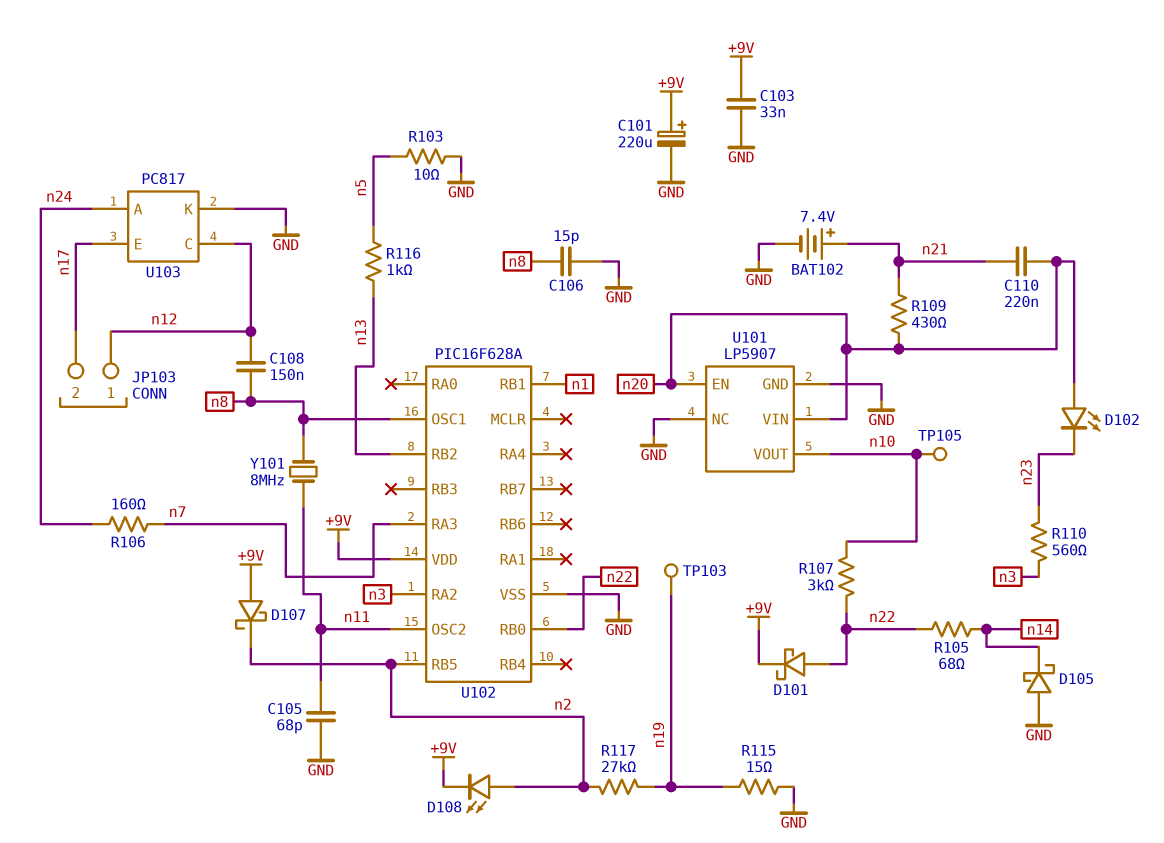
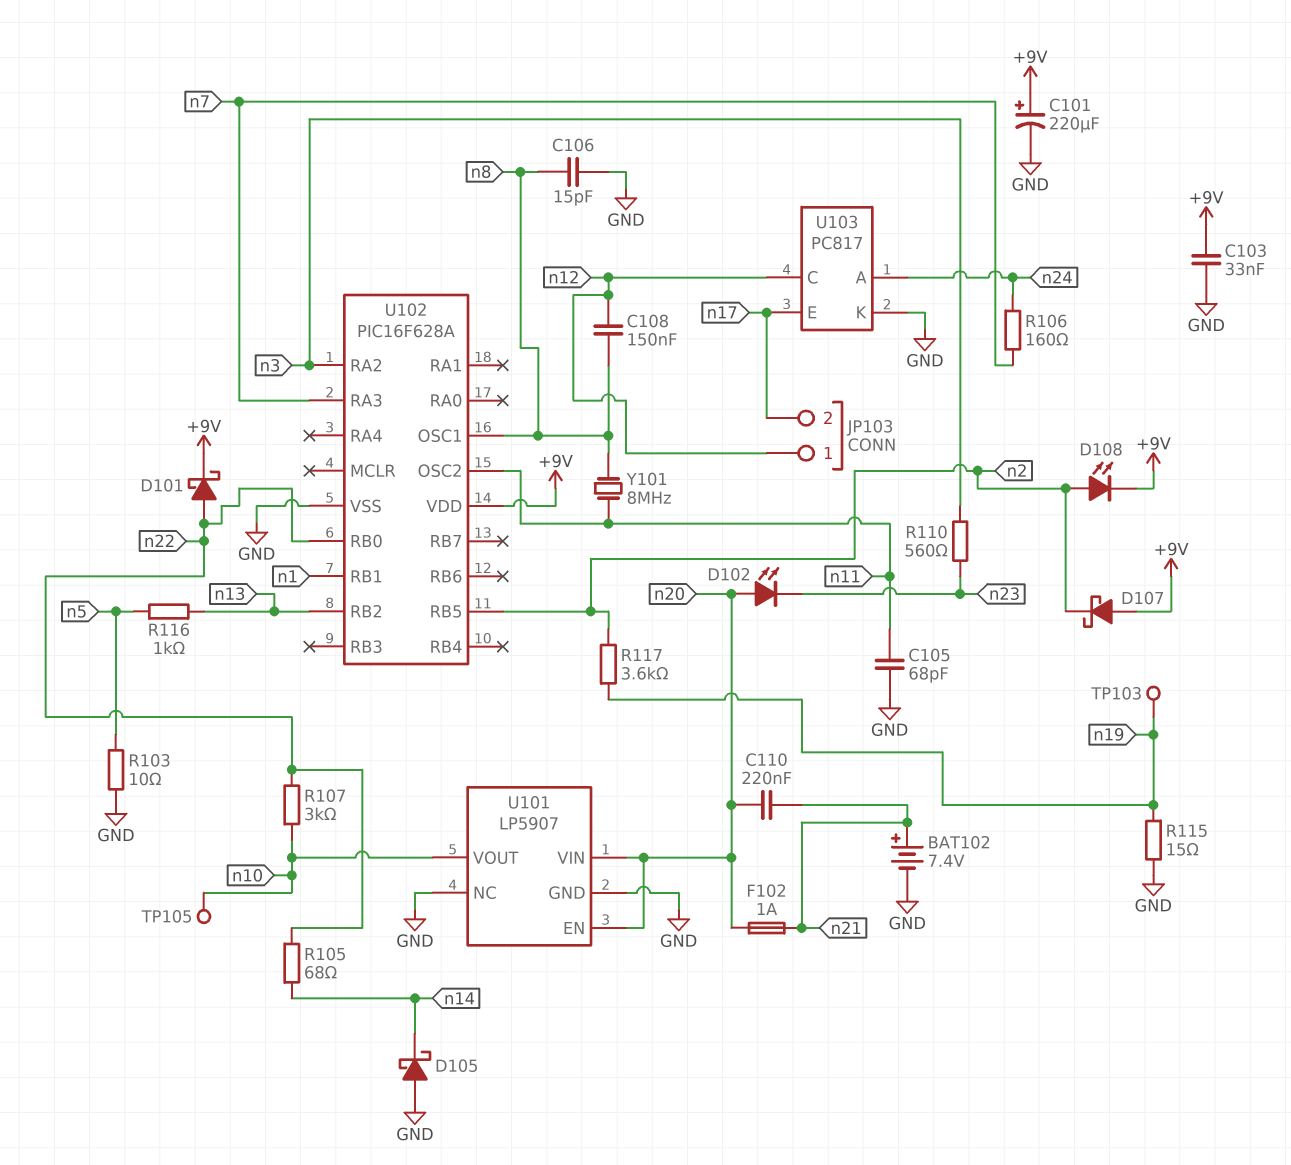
F102: none -> 1A (n20, n21)
R109: 430 (n20, n21) -> none
R117: 27k (n2, n19) -> 3.6k (n2, n19)

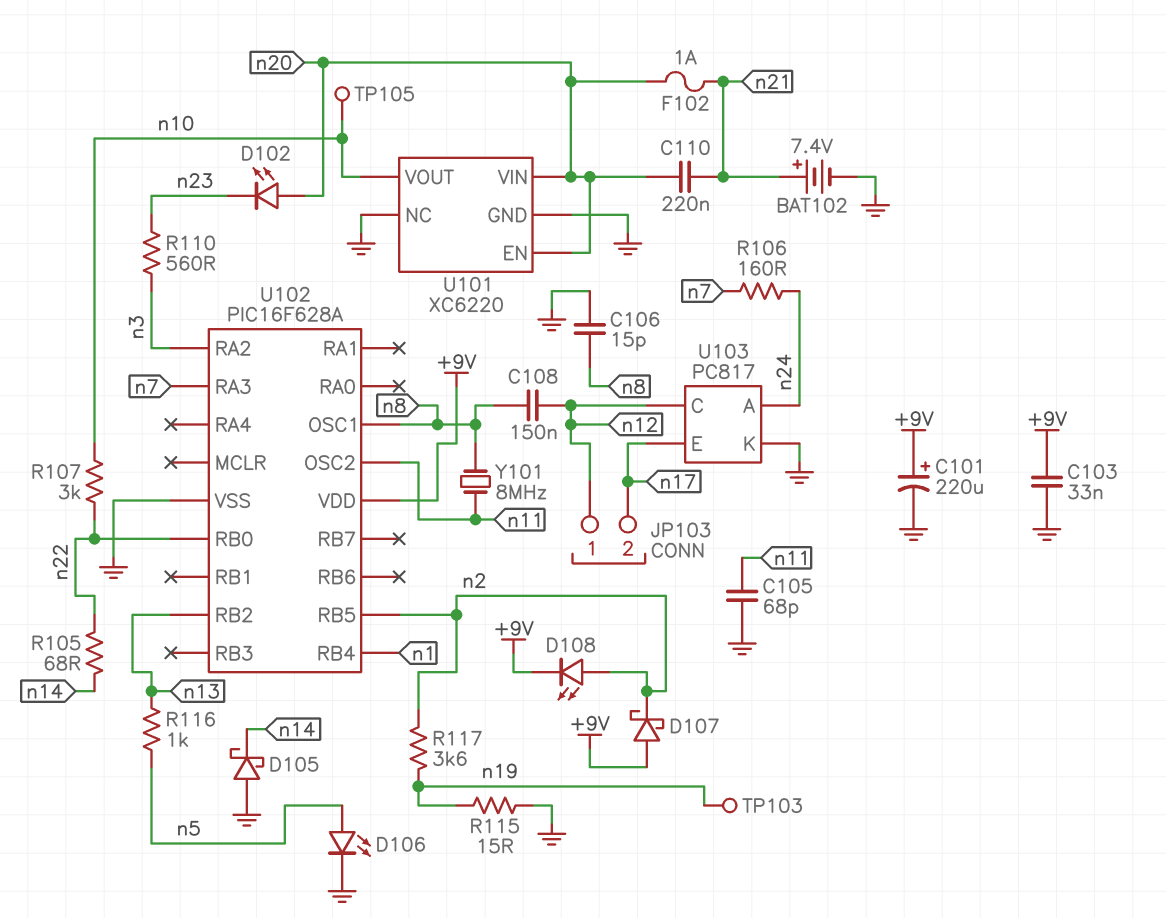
D101: schottky (A n22, K +9V) -> none
D106: none -> LED (A n5, K GND)
R103: 10 (GND, n5) -> none
U101: LP5907 -> XC6220
U102 pin RB1: n1 -> none
U102 pin RB4: none -> n1

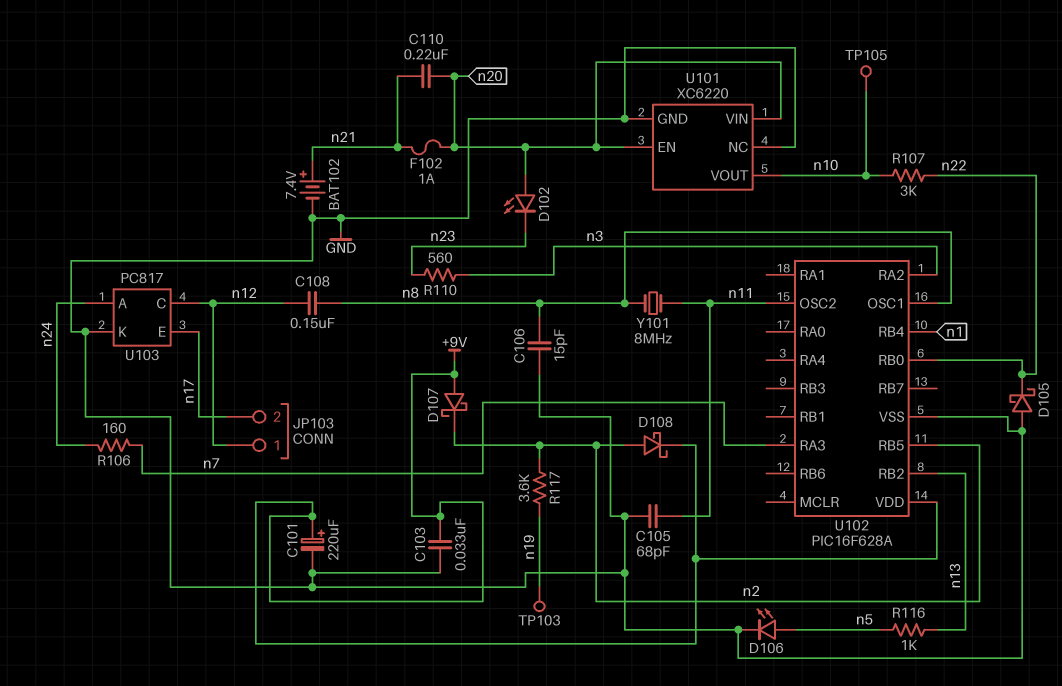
D105: schottky (A GND, K n14) -> schottky (A GND, K n22)
D108: LED (A n2, K +9V) -> schottky (A n2, K +9V)
R105: 68 (n14, n22) -> none
R115: 15 (GND, n19) -> none

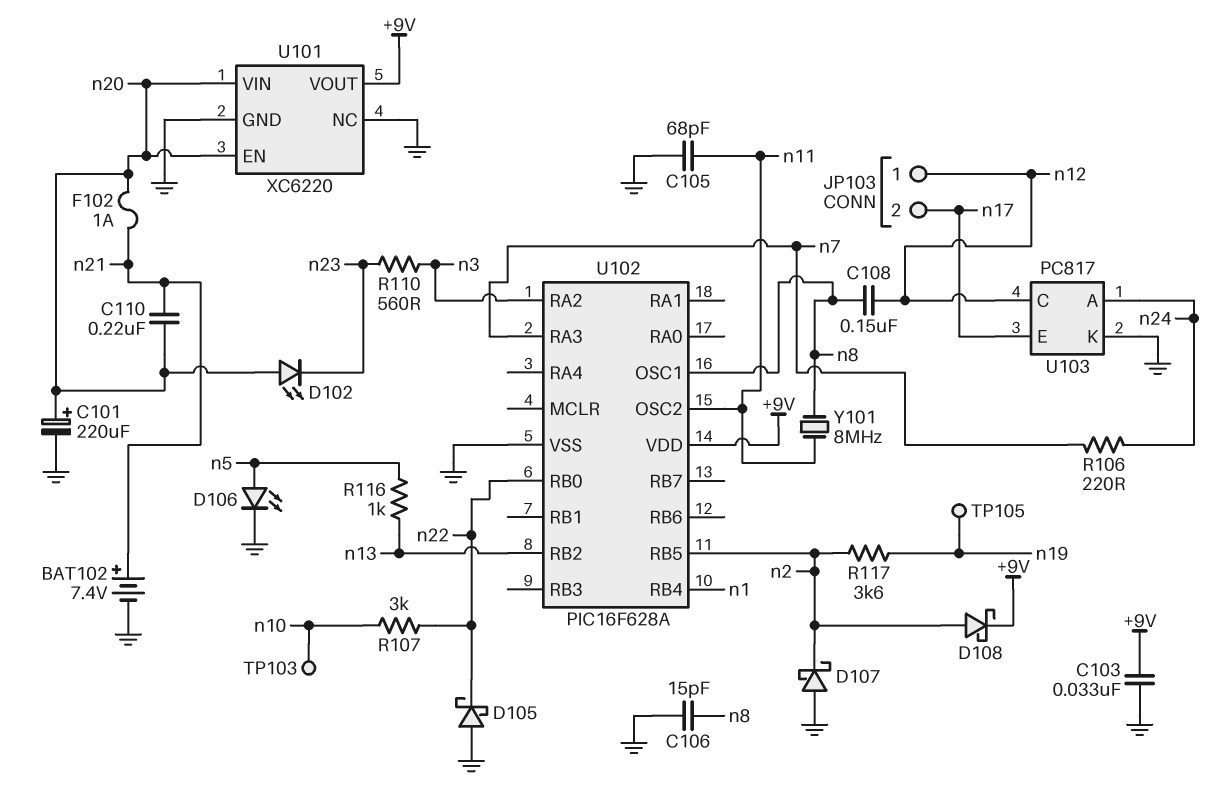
C101: 220uF (plus +9V, minus GND) -> 220uF (plus n20, minus GND)
D107: schottky (A +9V, K n2) -> schottky (A GND, K n2)
R106: 160 (n7, n24) -> 220 (n7, n24)
TP103: test point (n19) -> test point (n10)
TP105: test point (n10) -> test point (n19)
U101 pin VOUT: n10 -> +9V

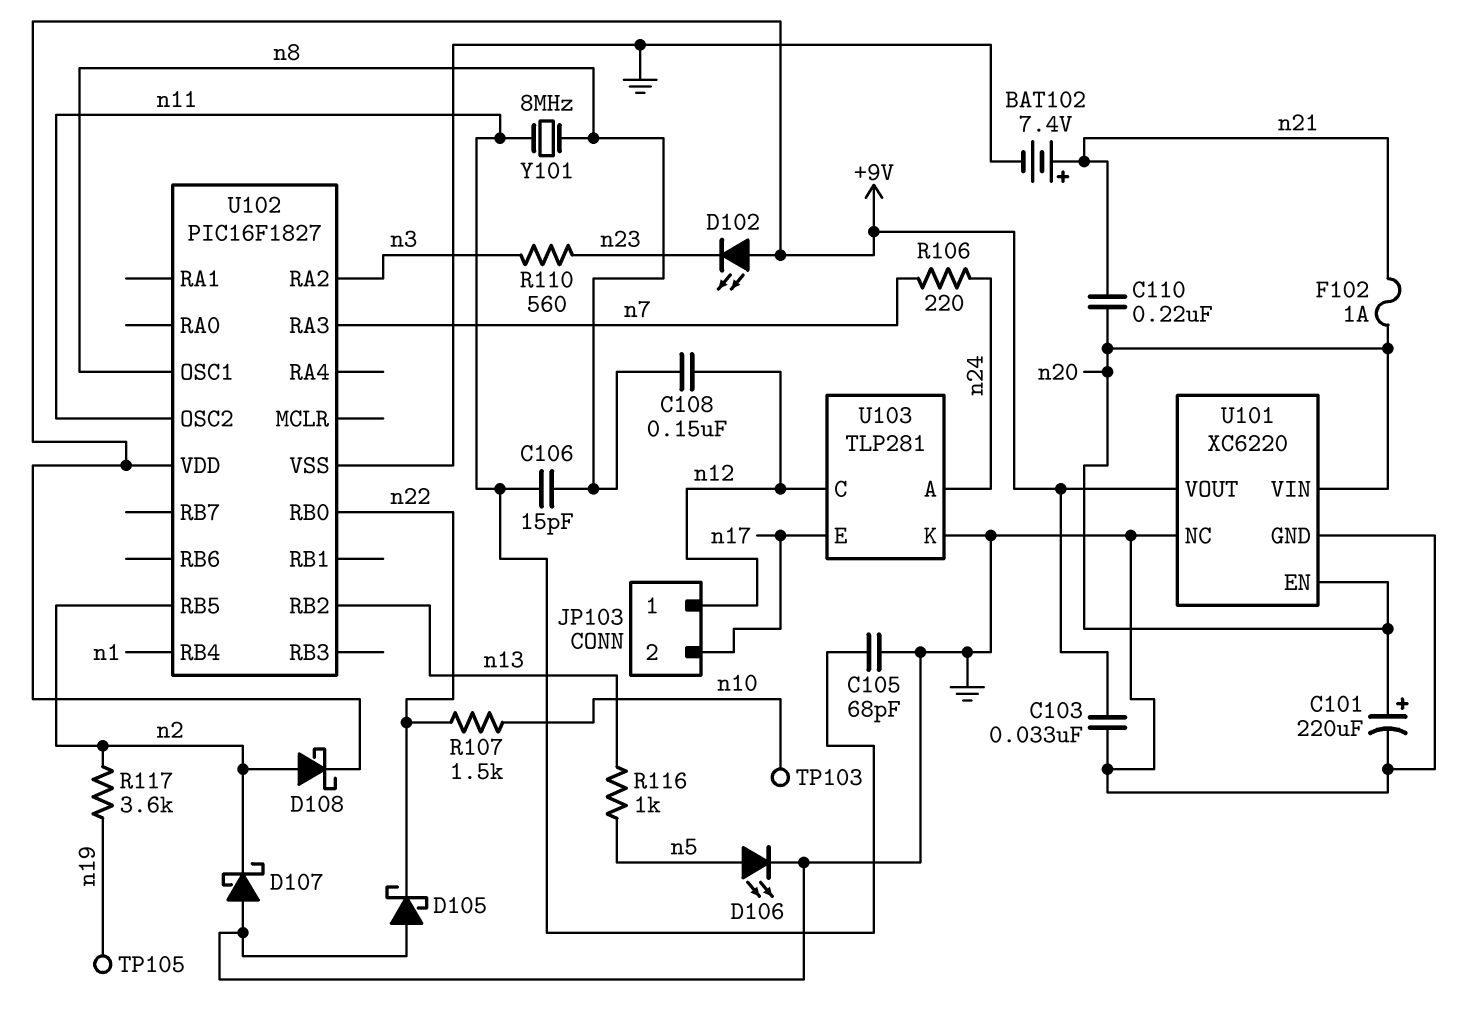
C106: 15pF (GND, n8) -> 15pF (n8, n11)
D102: LED (A n20, K n23) -> LED (A +9V, K n23)
R107: 3k (n10, n22) -> 1.5k (n10, n22)
U102: PIC16F628A -> PIC16F1827
U103: PC817 -> TLP281

